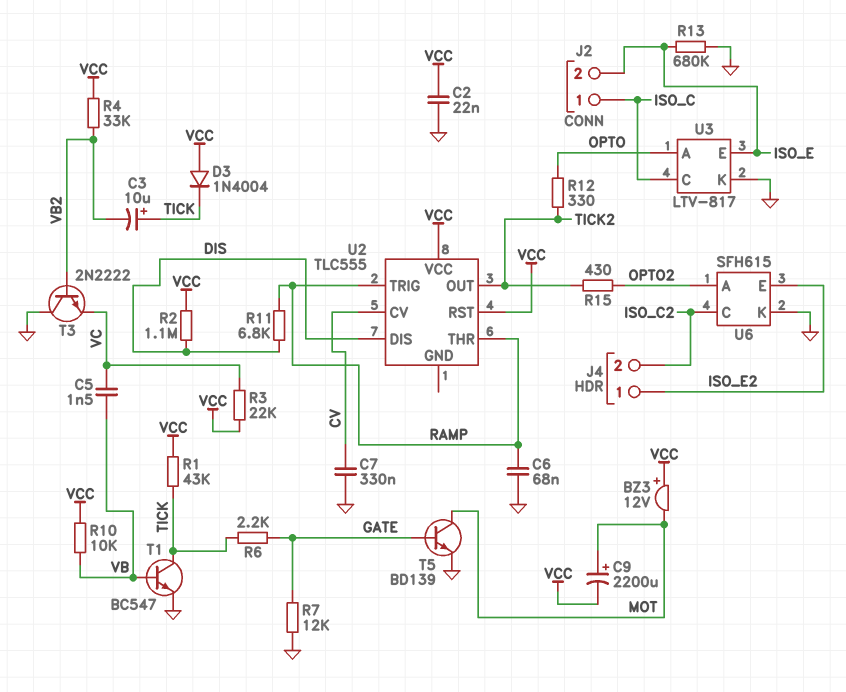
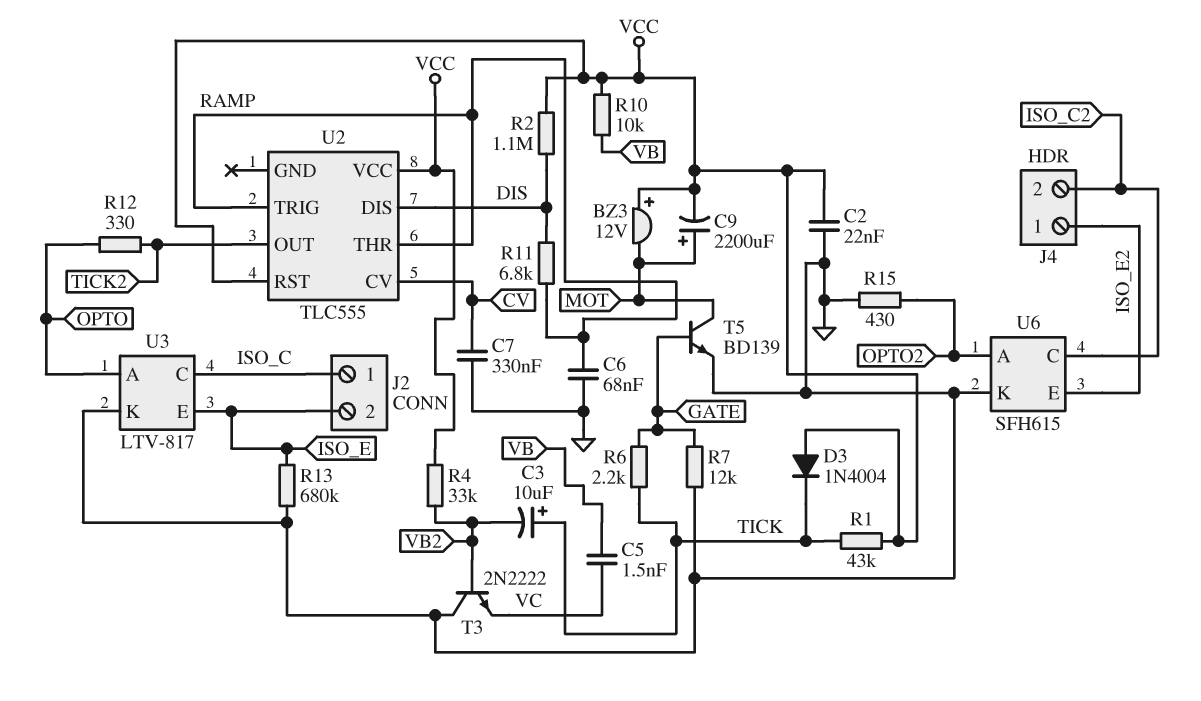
R3: 22k (VC, VCC) -> none
R15: 430 (OPTO2, TICK2) -> 430 (GND, OPTO2)
T1: NPN BC547 (B VB, C TICK, E GND) -> none

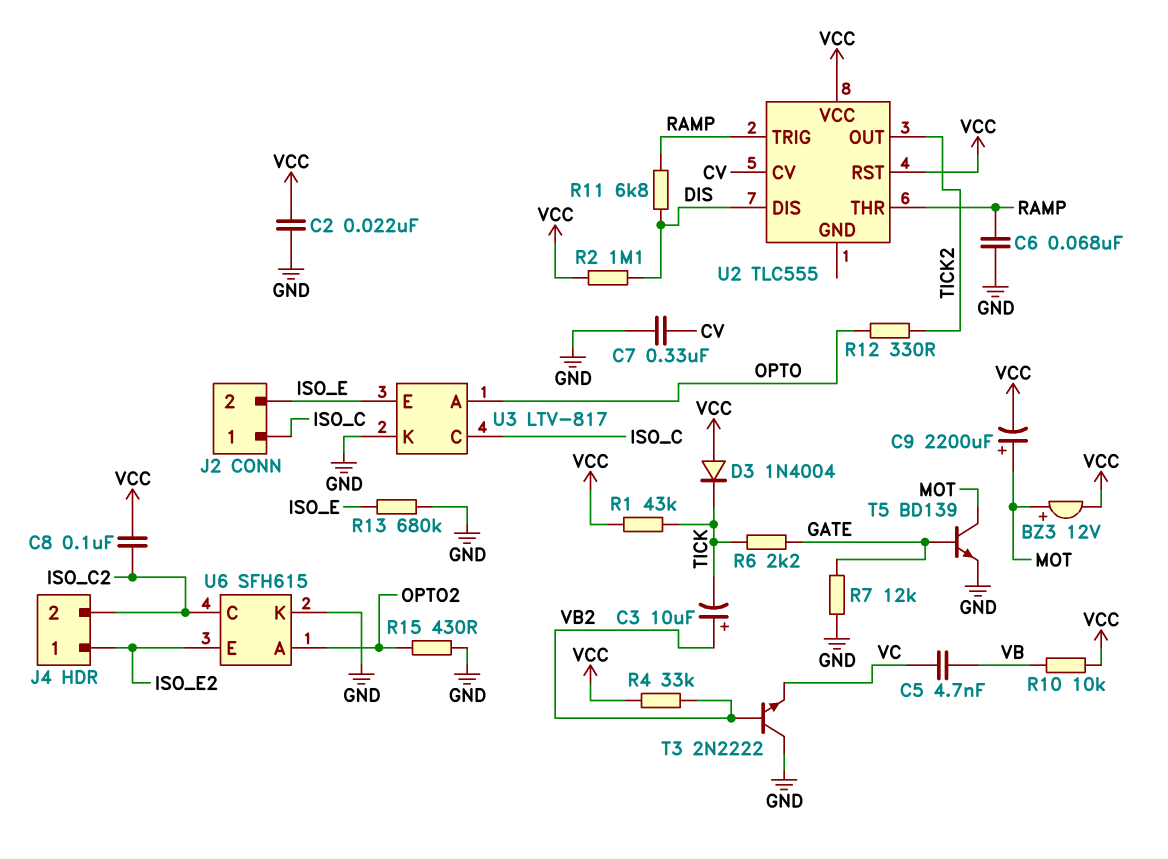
BZ3: buzzer 12V (plus VCC, minus MOT) -> buzzer 12V (plus MOT, minus VCC)
C3: 10uF (plus TICK, minus VB2) -> 10uF (plus VB2, minus TICK)
C5: 1.5nF (VB, VC) -> 4.7nF (VB, VC)
C8: none -> 100nF (ISO_C2, VCC)

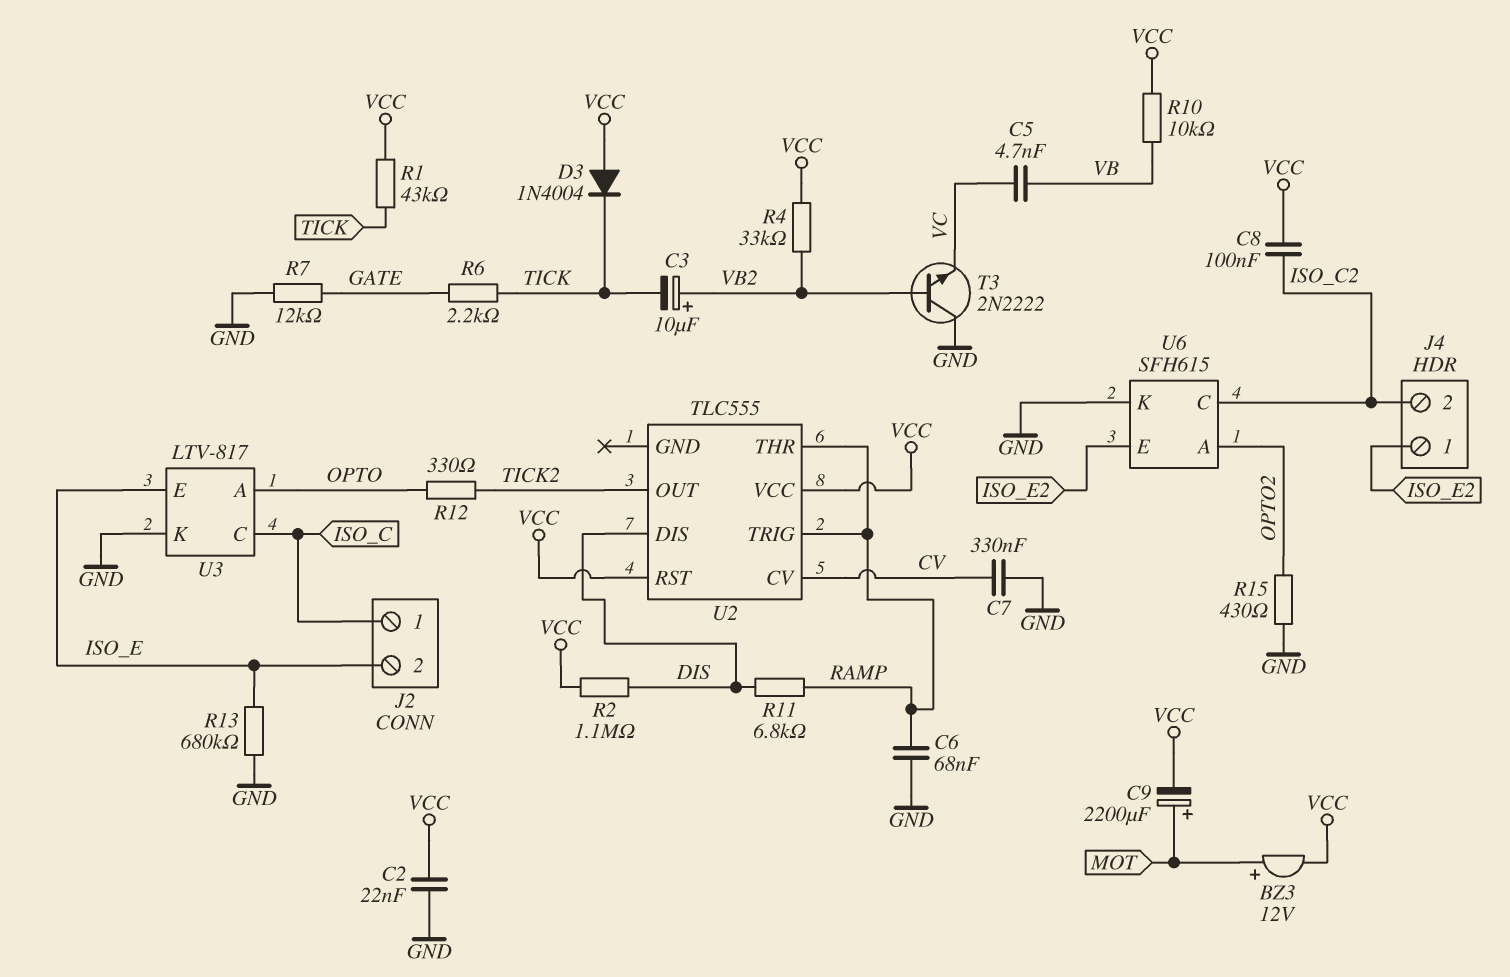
T5: NPN BD139 (B GATE, C MOT, E GND) -> none

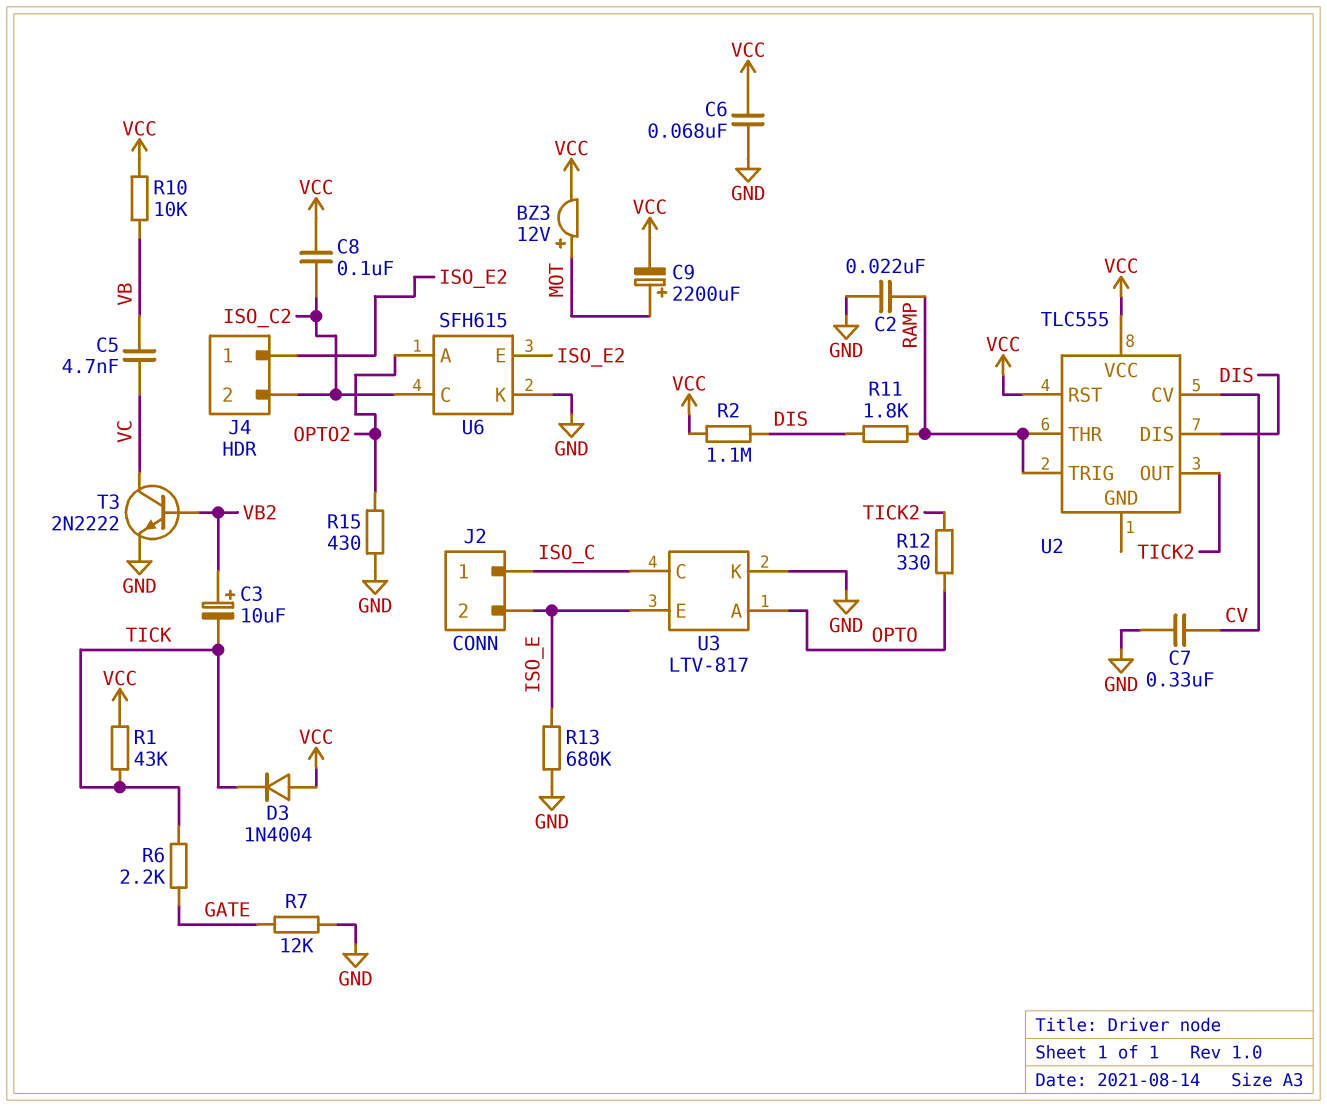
C2: 22nF (GND, VCC) -> 22nF (GND, RAMP)
C6: 68nF (GND, RAMP) -> 68nF (GND, VCC)
R4: 33k (VB2, VCC) -> none
R11: 6.8k (DIS, RAMP) -> 1.8k (DIS, RAMP)
T3: NPN 2N2222 (B VB2, C GND, E VC) -> NPN 2N2222 (B VB2, C VC, E GND)

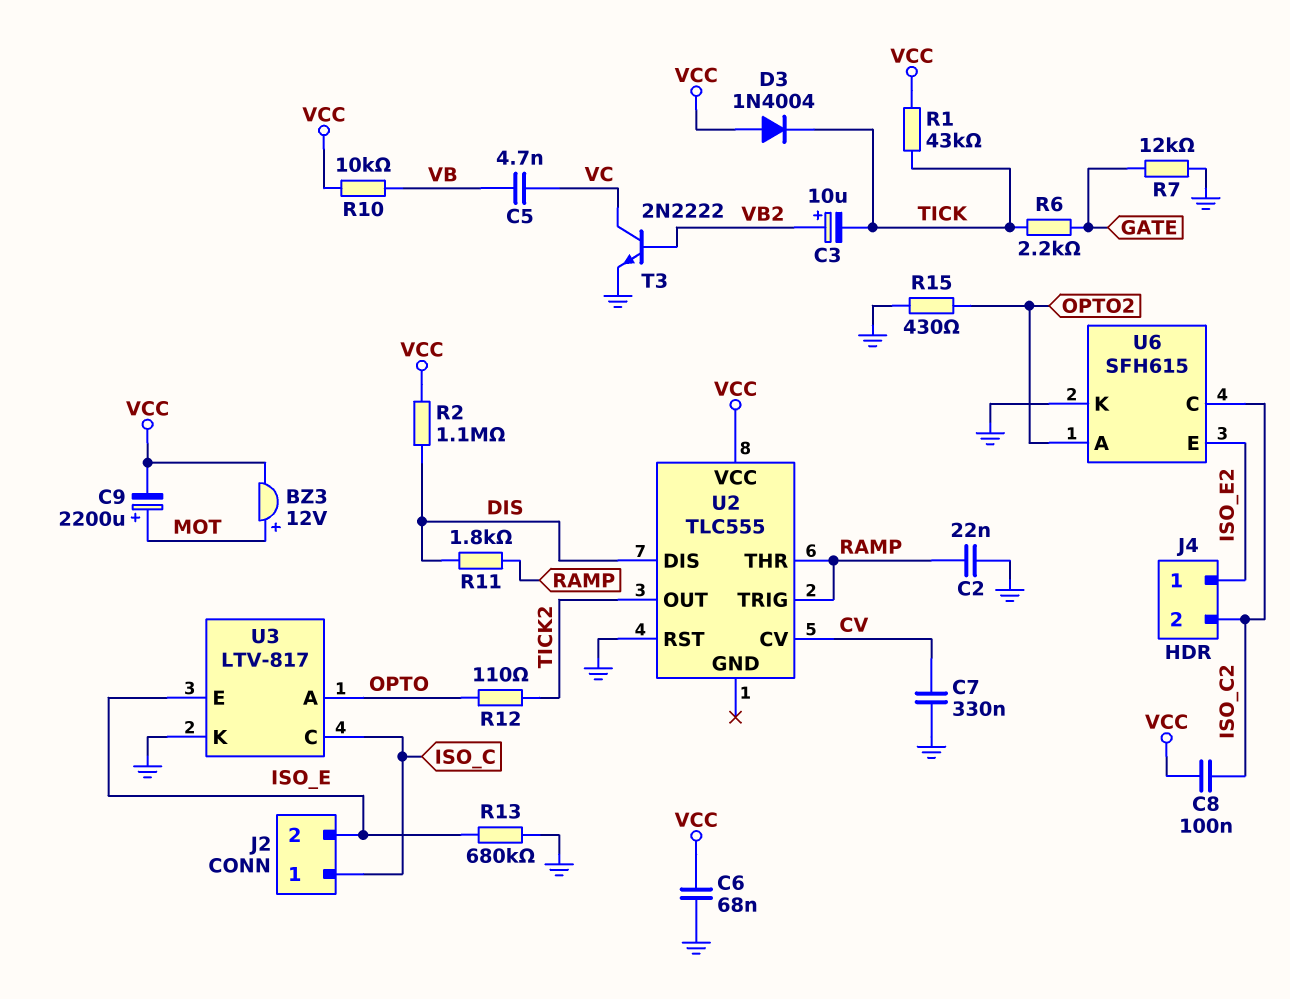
R12: 330 (OPTO, TICK2) -> 110 (OPTO, TICK2)
U2 pin RST: VCC -> GND

